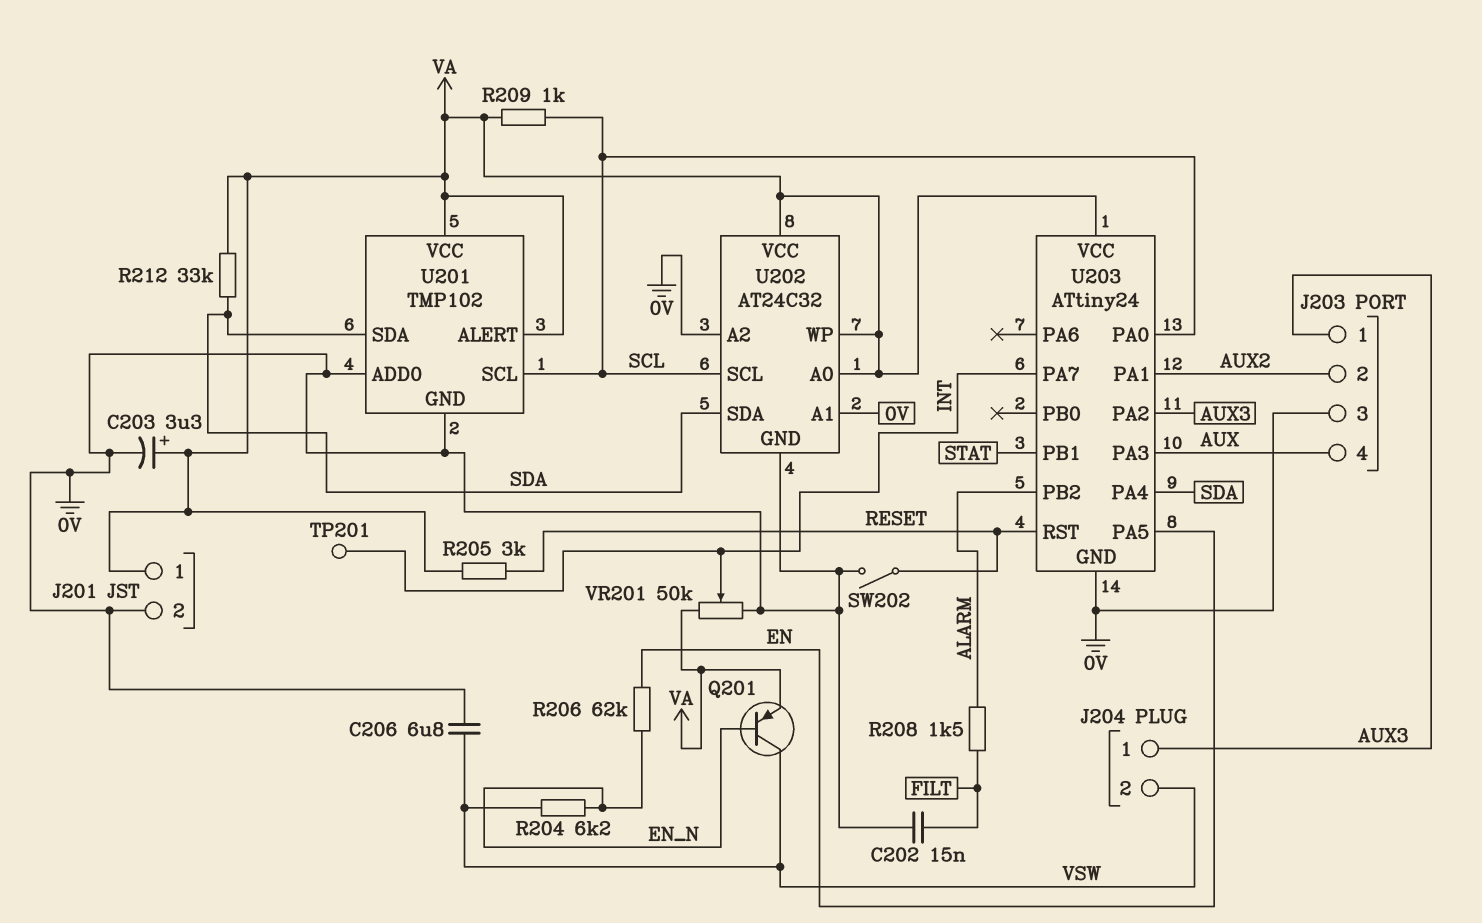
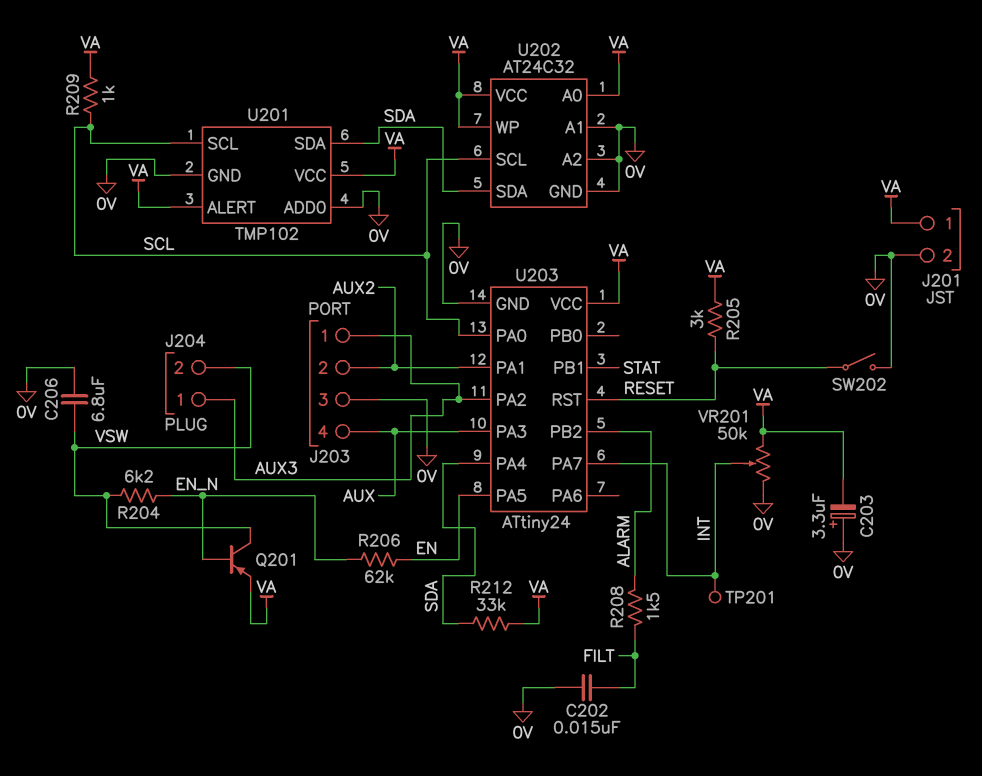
C203: 3.3uF (plus VA, minus 0V) -> 3.3uF (plus 0V, minus VA)

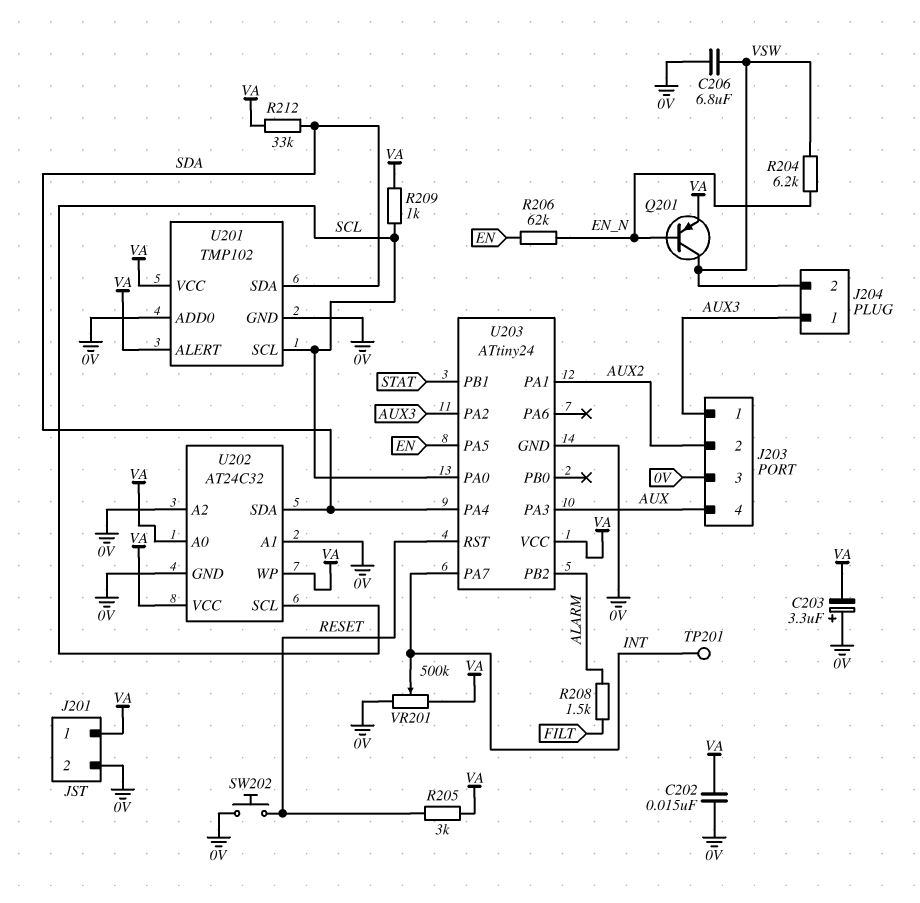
C202: 15nF (0V, FILT) -> 15nF (0V, VA)
SW202: switch (0V, RESET) -> button (0V, RESET)
VR201: 50k (0V, VA, wiper INT) -> 500k (0V, VA, wiper INT)

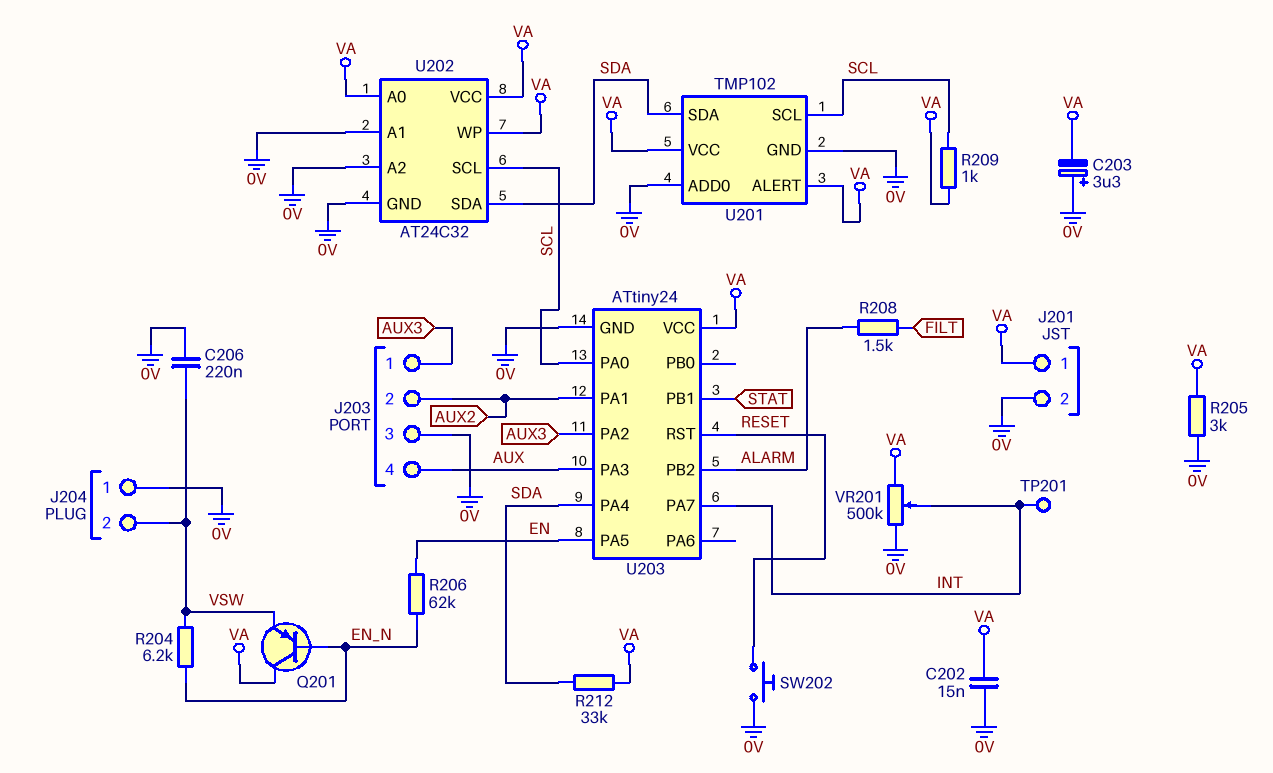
C206: 6.8uF (0V, VSW) -> 220nF (0V, VSW)
J204 pin 1: AUX3 -> 0V
Q201: PNP (B EN_N, C VSW, E VA) -> PNP (B EN_N, C VA, E VSW)
R205: 3k (RESET, VA) -> 3k (0V, VA)

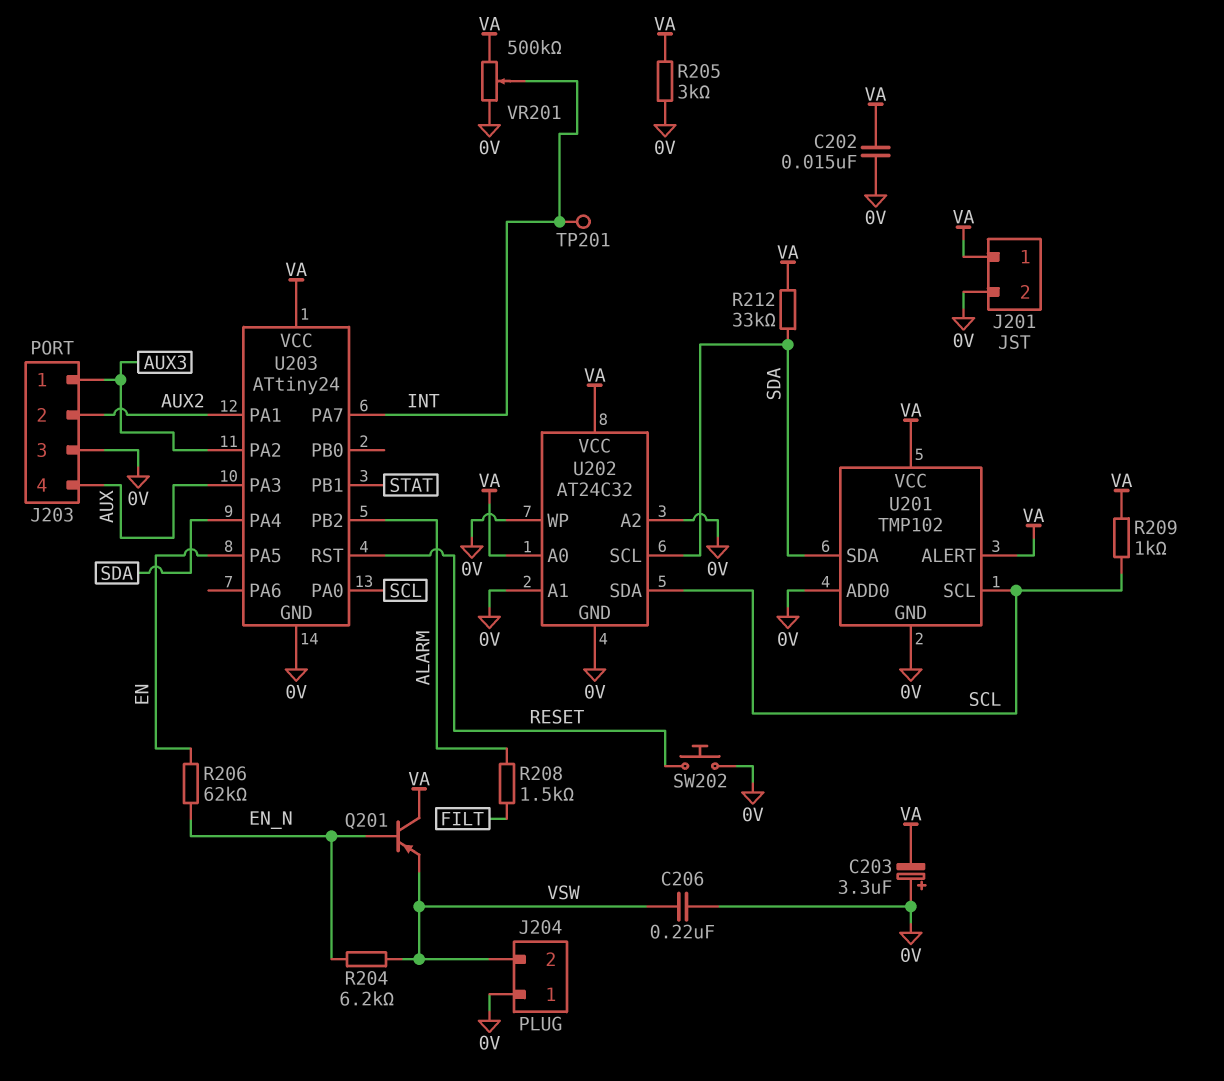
U202 pin SCL: SCL -> SDA
U202 pin SDA: SDA -> SCL
U202 pin WP: VA -> 0V

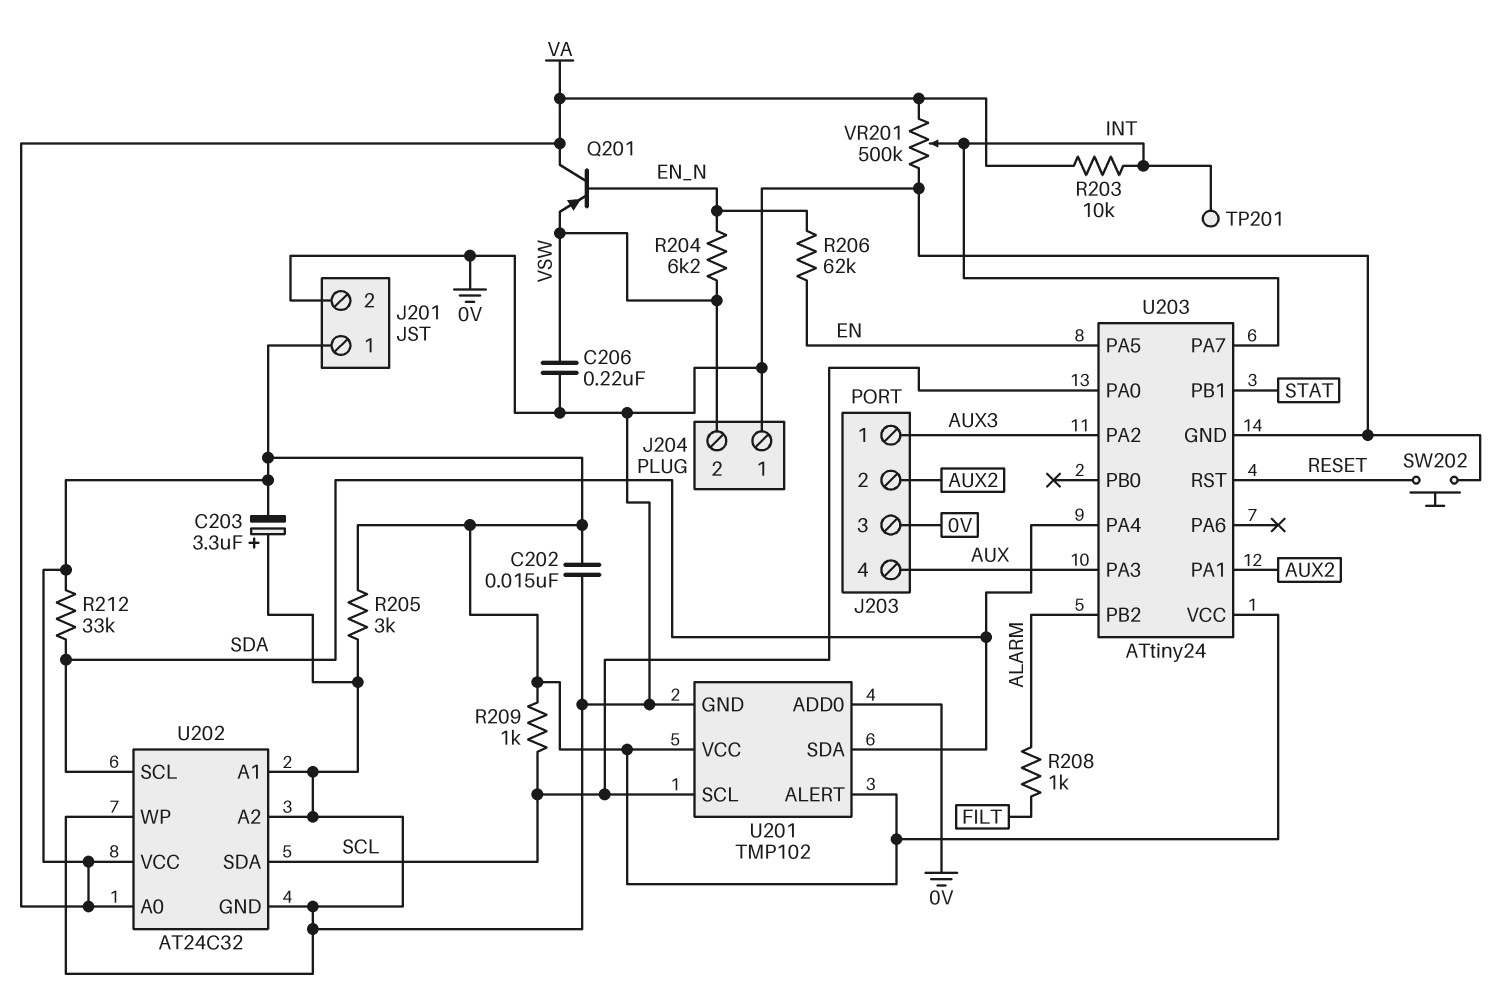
R203: none -> 10k (INT, VA)
R208: 1.5k (ALARM, FILT) -> 1k (ALARM, FILT)

